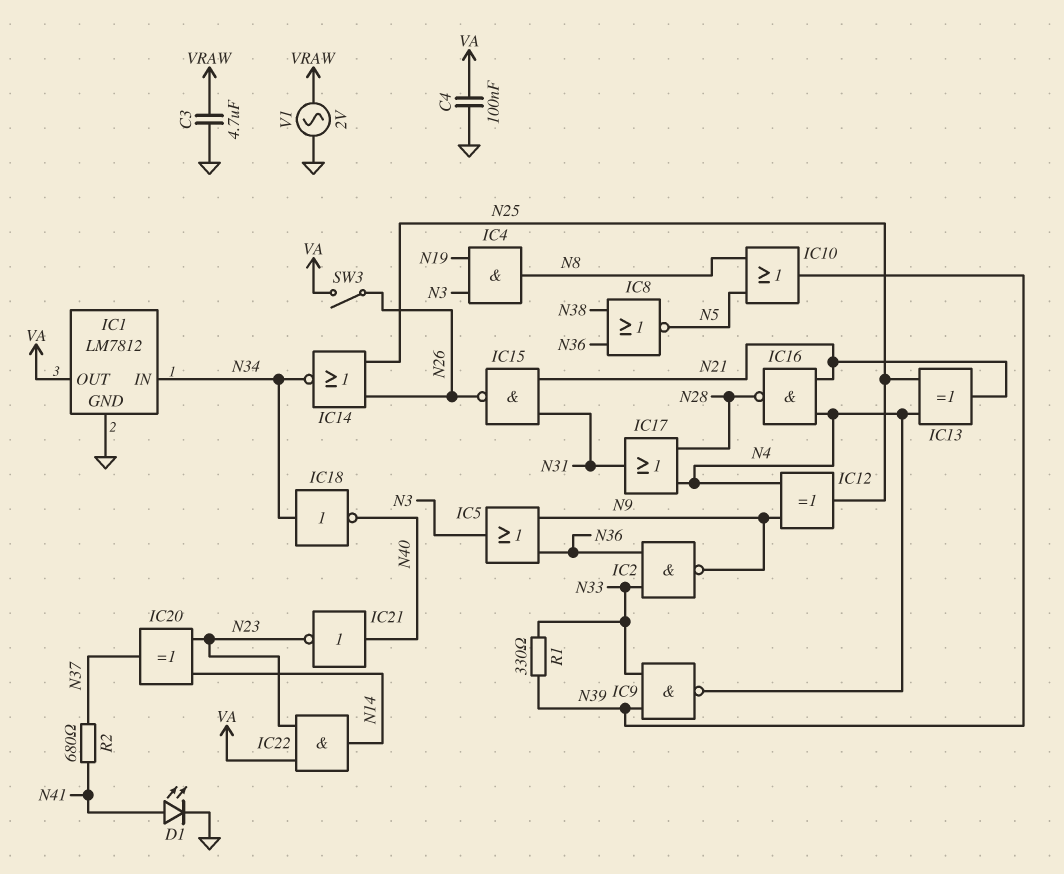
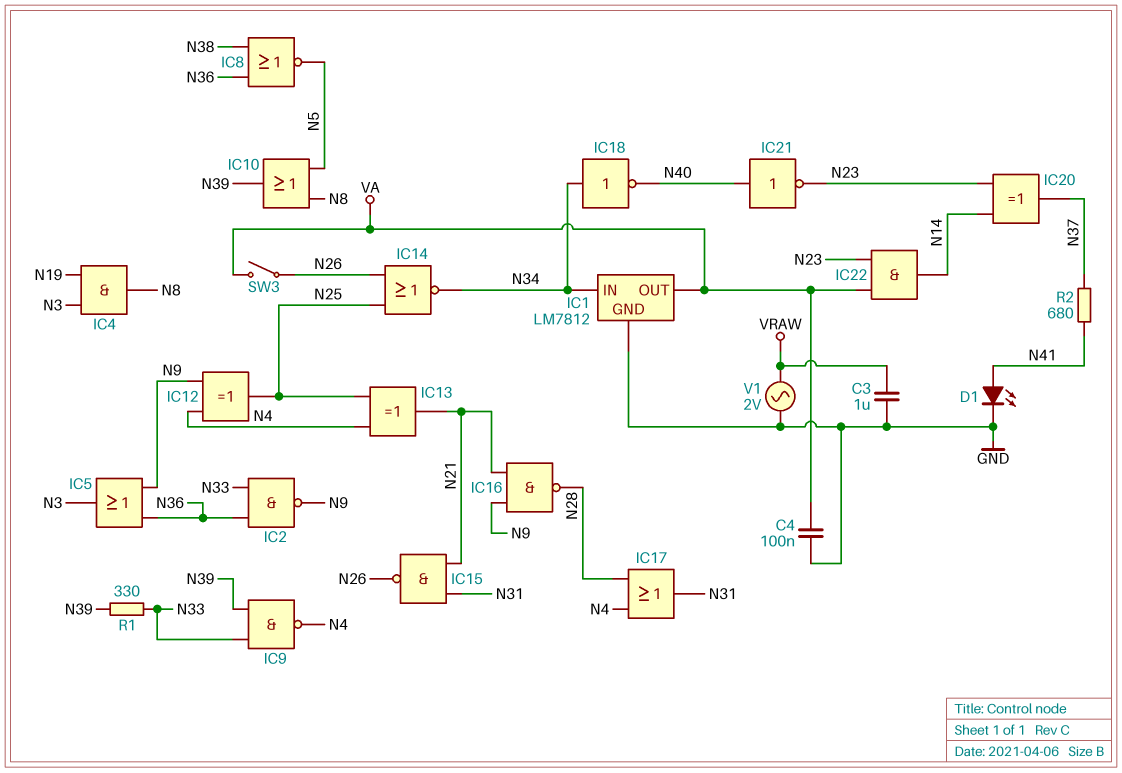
C3: 4.7uF (GND, VRAW) -> 1uF (GND, VRAW)
IC16: NAND (in N4, in N21, out N28) -> NAND (in N9, in N21, out N28)

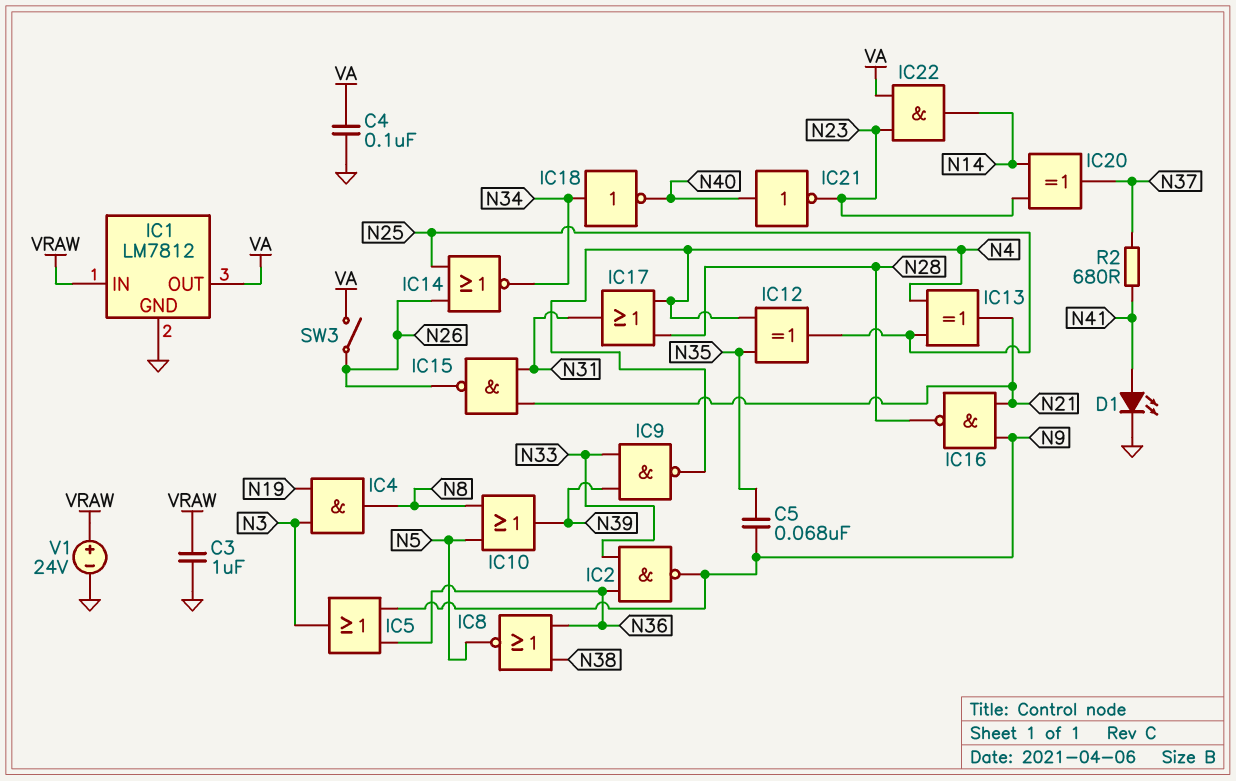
C5: none -> 68nF (N9, N35)
IC1 pin IN: N34 -> VRAW
IC12: XOR (in N4, in N9, out N25) -> XOR (in N4, in N35, out N25)
R1: 330 (N33, N39) -> none
V1: AC 2V (GND, VRAW) -> 24V (plus VRAW, minus GND)

